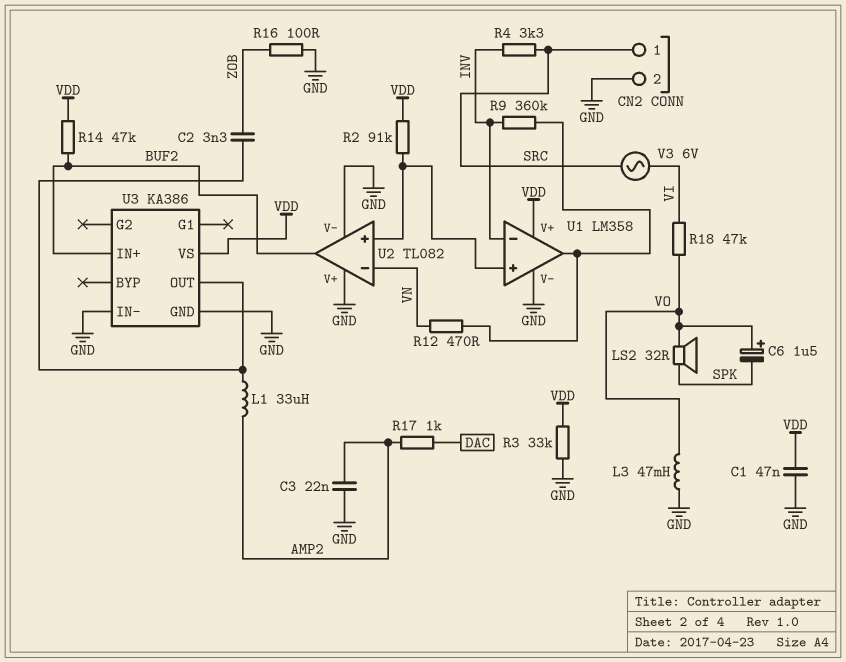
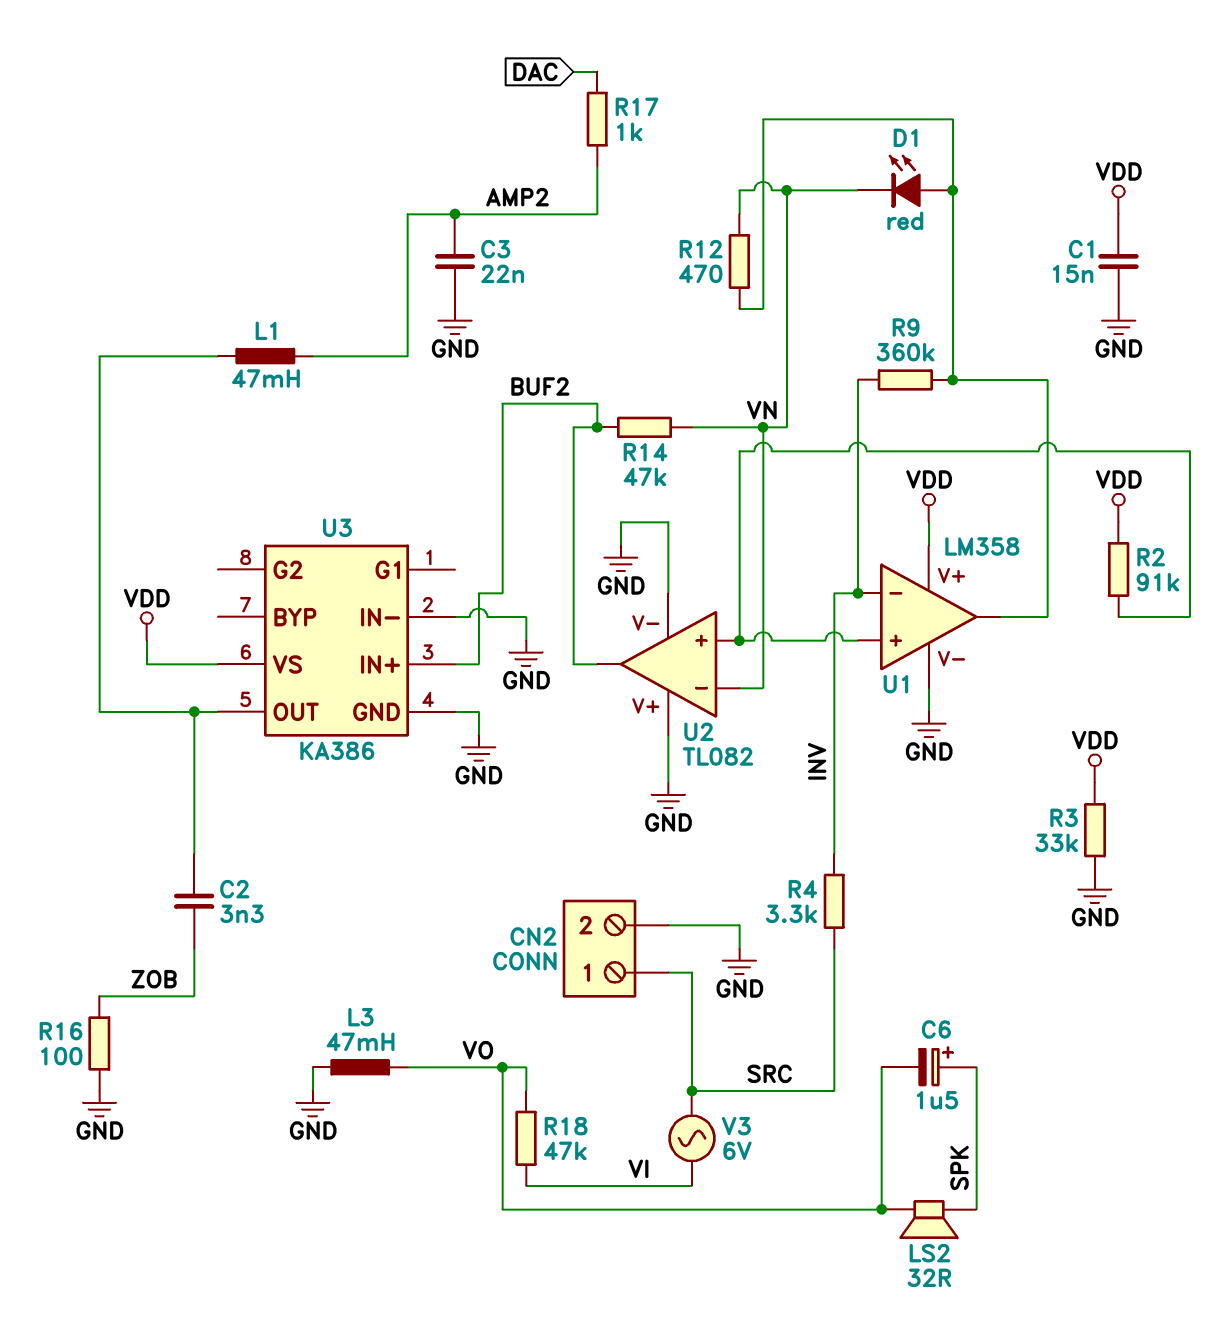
C1: 47nF (GND, VDD) -> 15nF (GND, VDD)
C6: 1.5uF (plus VO, minus SPK) -> 1.5uF (plus SPK, minus VO)
D1: none -> LED red (A U1/out, K VN)
L1: 33uH (AMP2, U3/OUT) -> 47mH (AMP2, U3/OUT)
R14: 47k (BUF2, VDD) -> 47k (BUF2, VN)

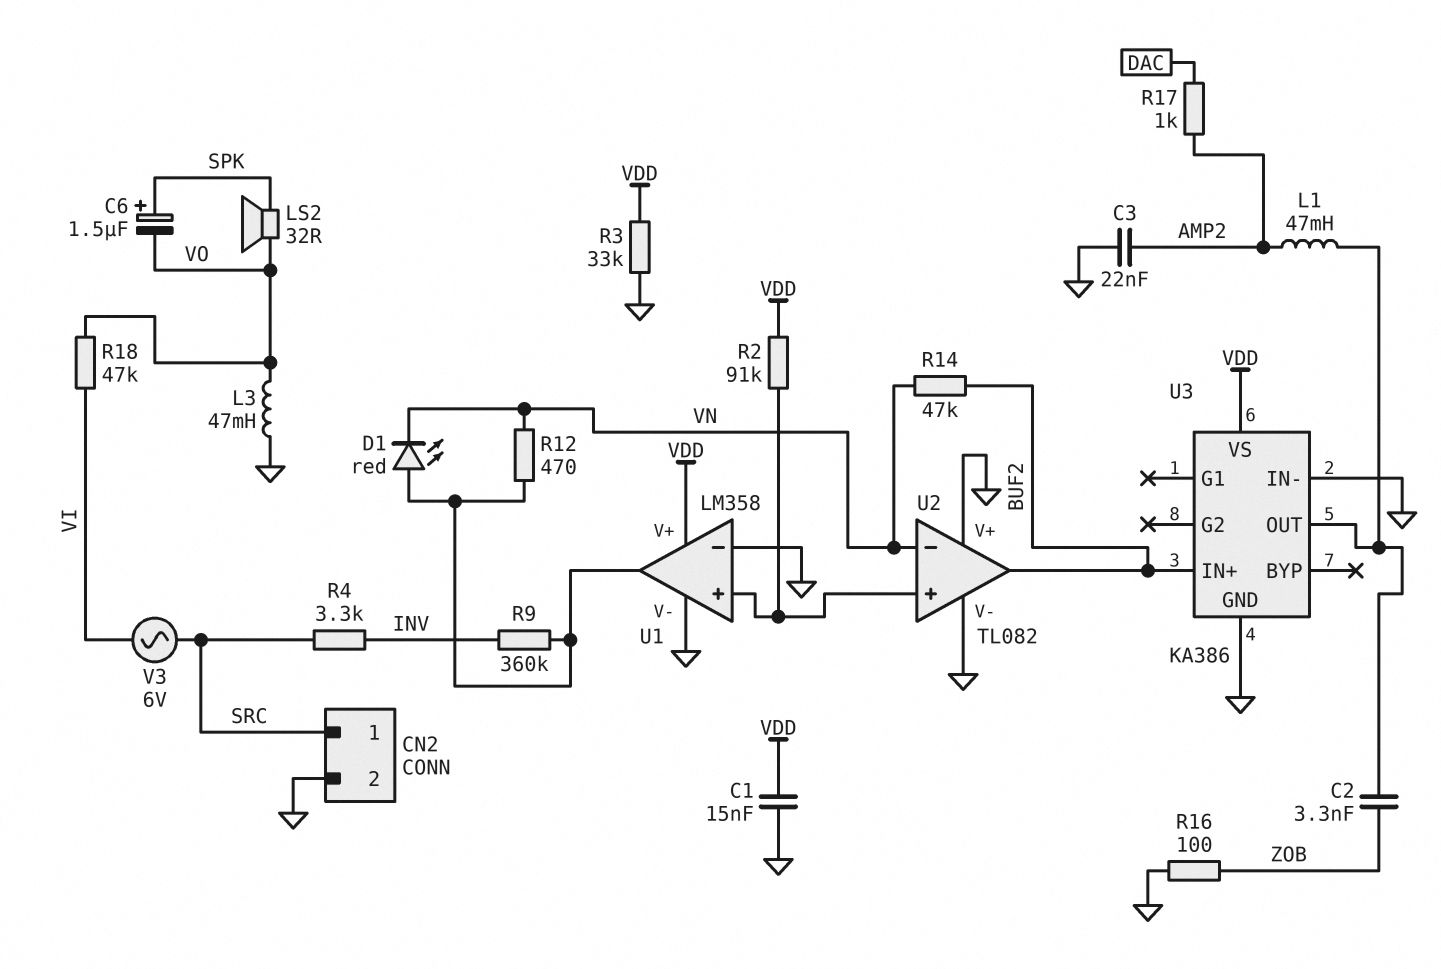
U1 pin in-: INV -> GND

